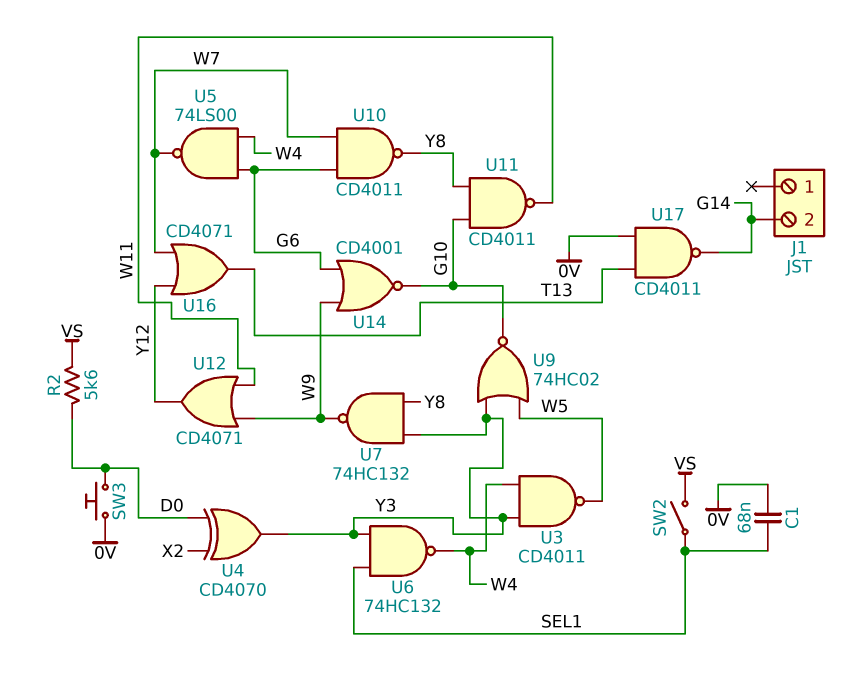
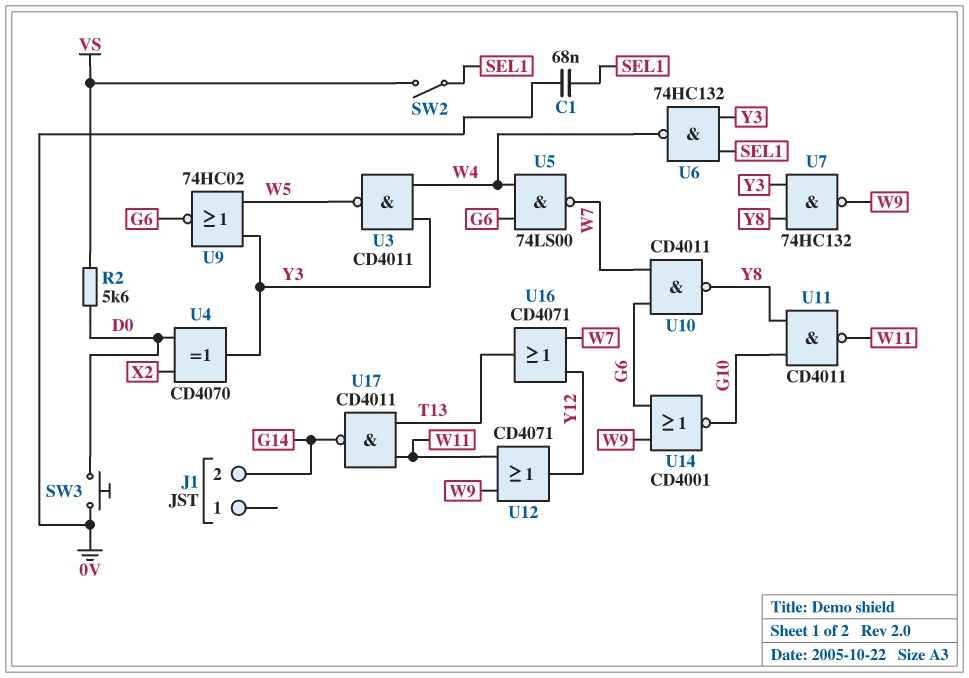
U9: NOR 74HC02 (in W5, in Y3, out G10) -> NOR 74HC02 (in W5, in Y3, out G6)
U17: NAND CD4011 (in 0V, in T13, out G14) -> NAND CD4011 (in T13, in W11, out G14)

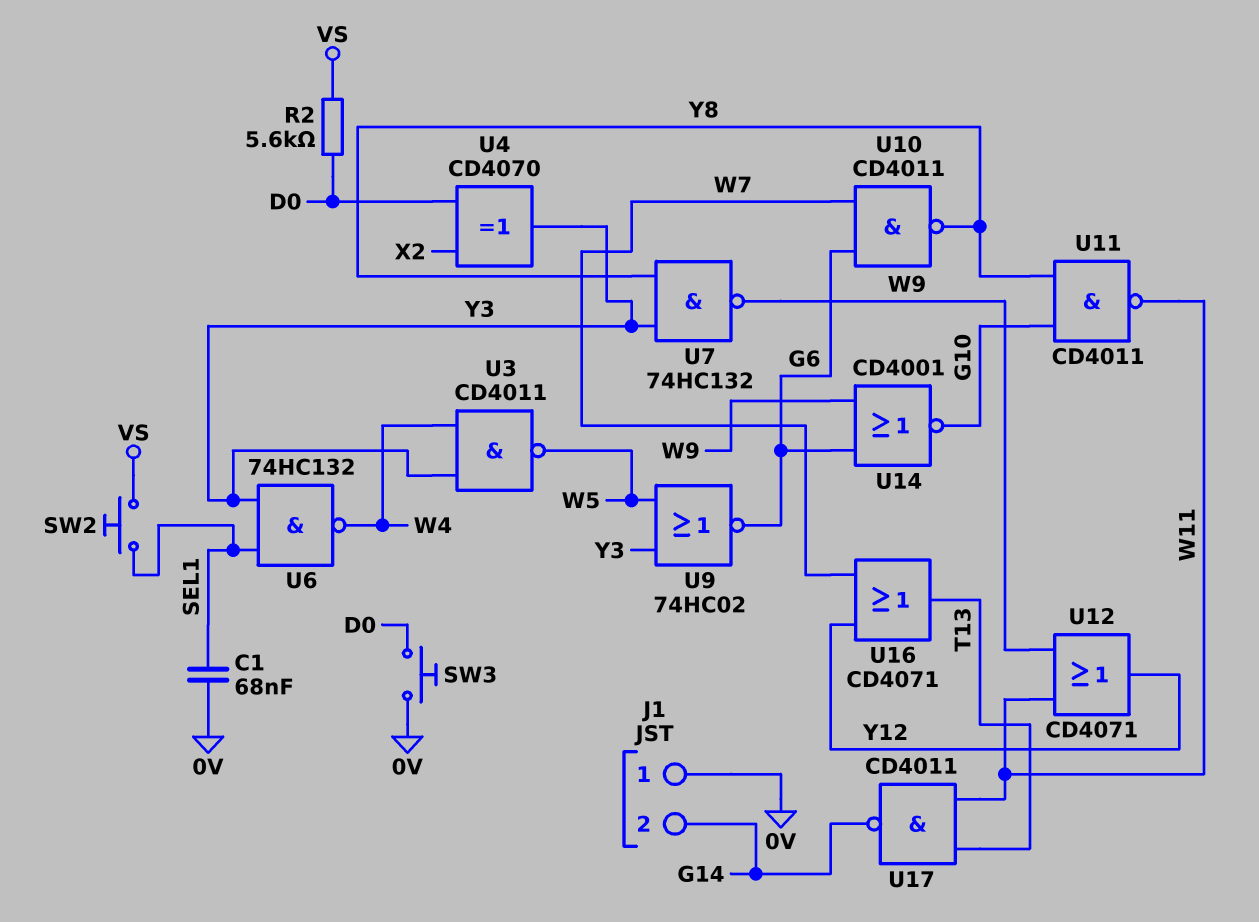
J1 pin 1: none -> 0V
SW2: switch (SEL1, VS) -> button (SEL1, VS)
U5: NAND 74LS00 (in G6, in W4, out W7) -> none

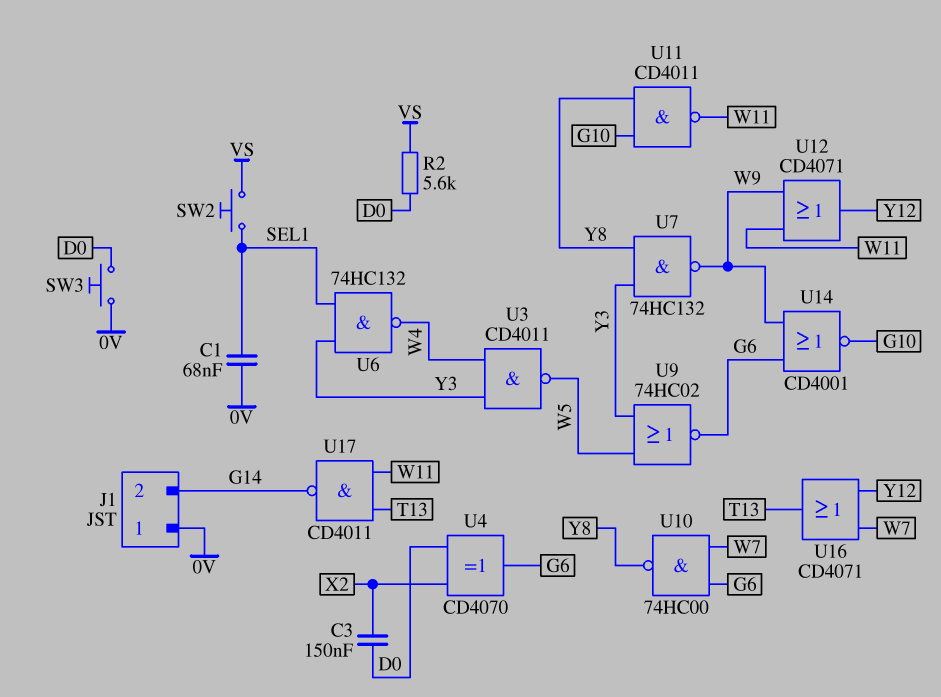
C3: none -> 150nF (D0, X2)
U4: XOR CD4070 (in D0, in X2, out Y3) -> XOR CD4070 (in D0, in X2, out G6)
U10: NAND CD4011 (in G6, in W7, out Y8) -> NAND 74HC00 (in G6, in W7, out Y8)

